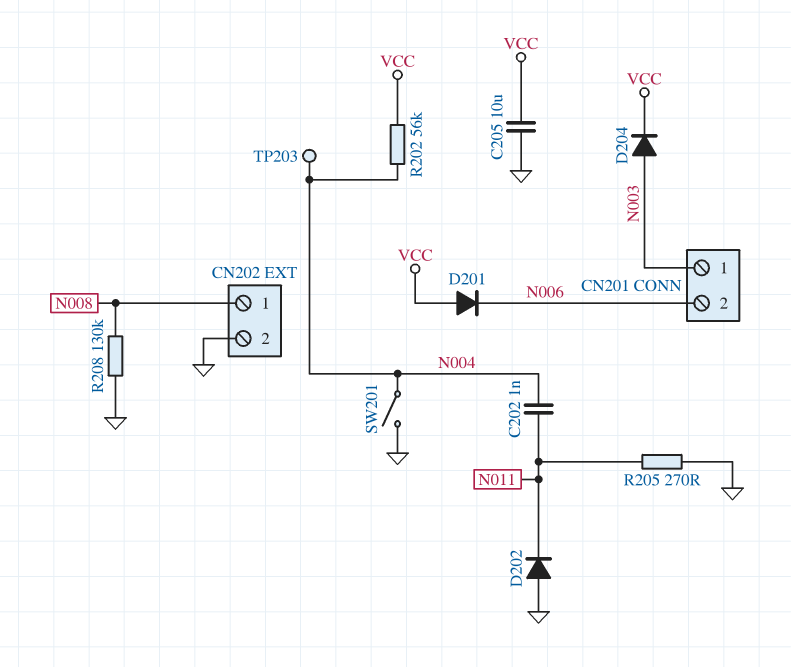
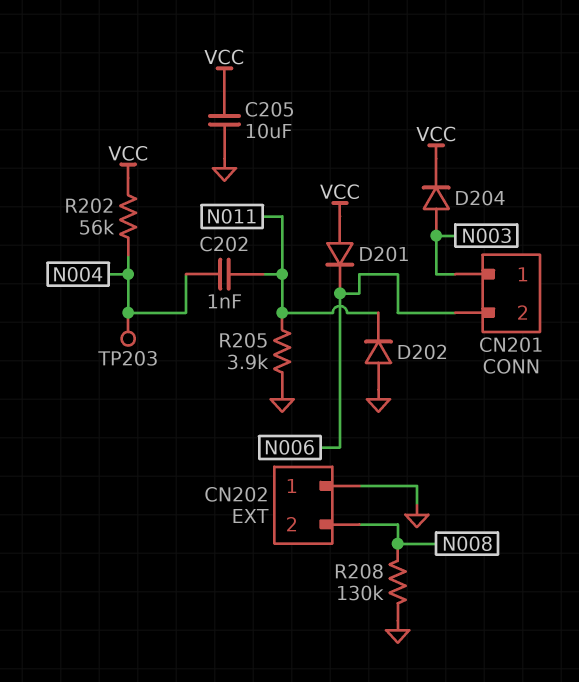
CN202 pin 1: N008 -> GND
CN202 pin 2: GND -> N008
R205: 270 (GND, N011) -> 3.9k (GND, N011)
SW201: switch (GND, N004) -> none

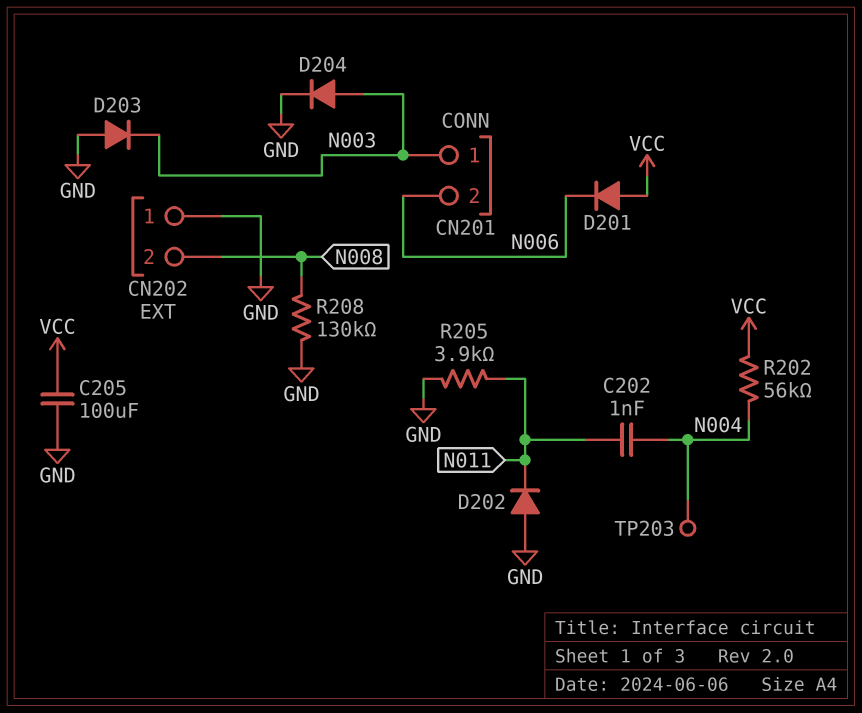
C205: 10uF (GND, VCC) -> 100uF (GND, VCC)
D203: none -> diode (A GND, K N003)
D204: diode (A N003, K VCC) -> diode (A N003, K GND)

